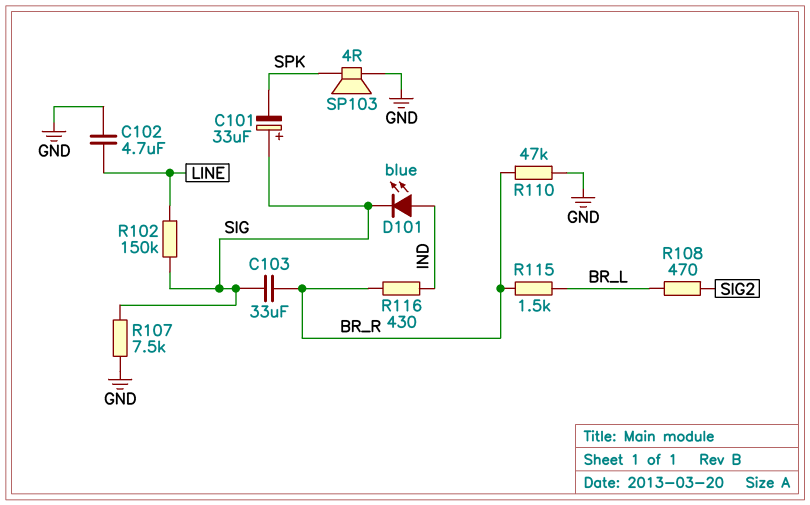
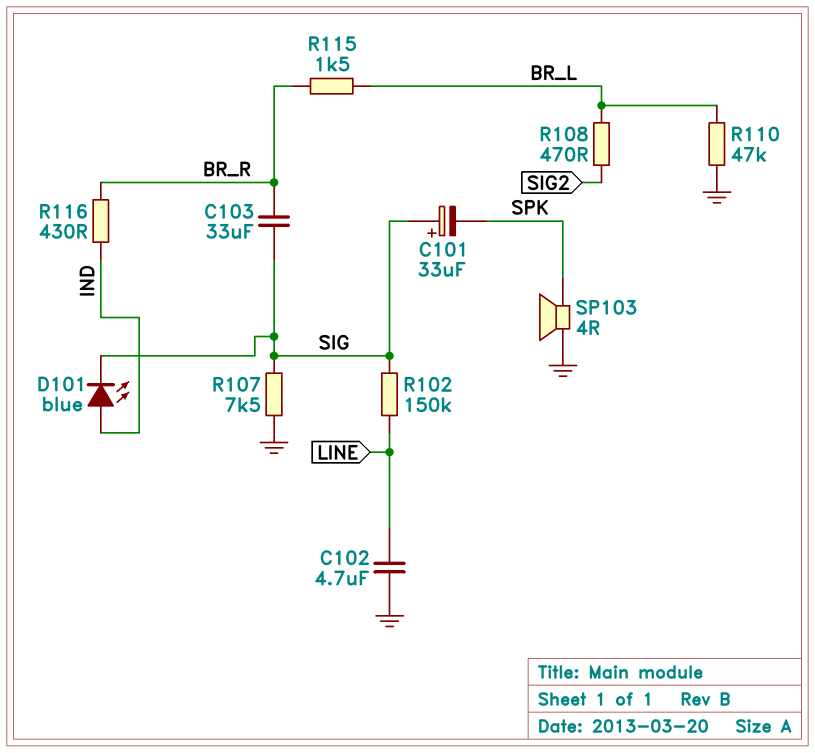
R110: 47k (BR_R, GND) -> 47k (BR_L, GND)

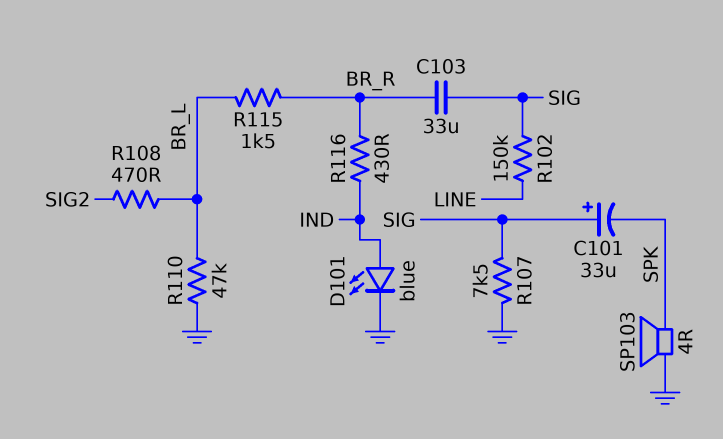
C102: 4.7uF (GND, LINE) -> none
D101: LED blue (A IND, K SIG) -> LED blue (A IND, K GND)

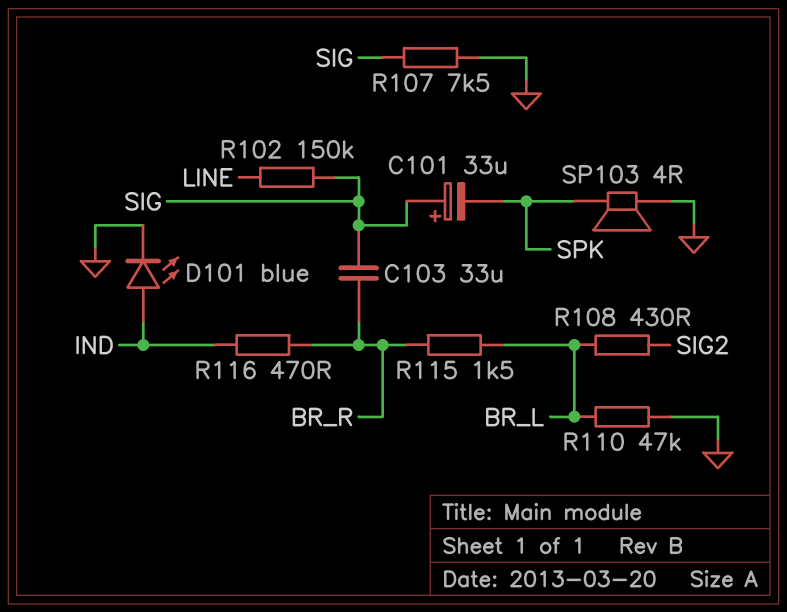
R108: 470 (BR_L, SIG2) -> 430 (BR_L, SIG2)
R116: 430 (BR_R, IND) -> 470 (BR_R, IND)

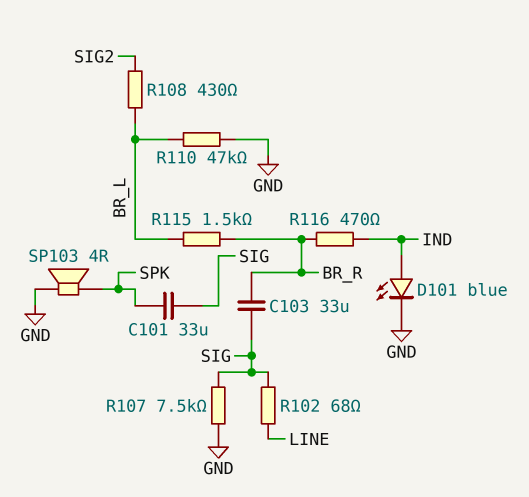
C101: 33uF (plus SIG, minus SPK) -> 33uF (SIG, SPK)
R102: 150k (LINE, SIG) -> 68 (LINE, SIG)

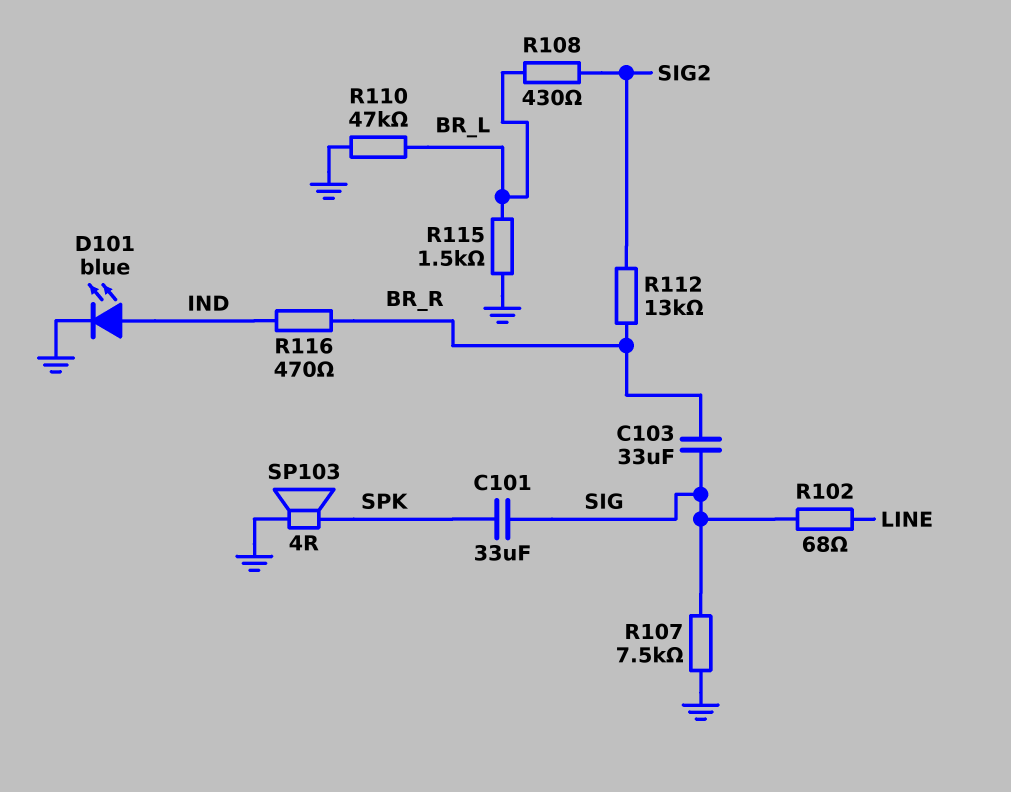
R112: none -> 13k (BR_R, SIG2)
R115: 1.5k (BR_L, BR_R) -> 1.5k (BR_L, GND)

